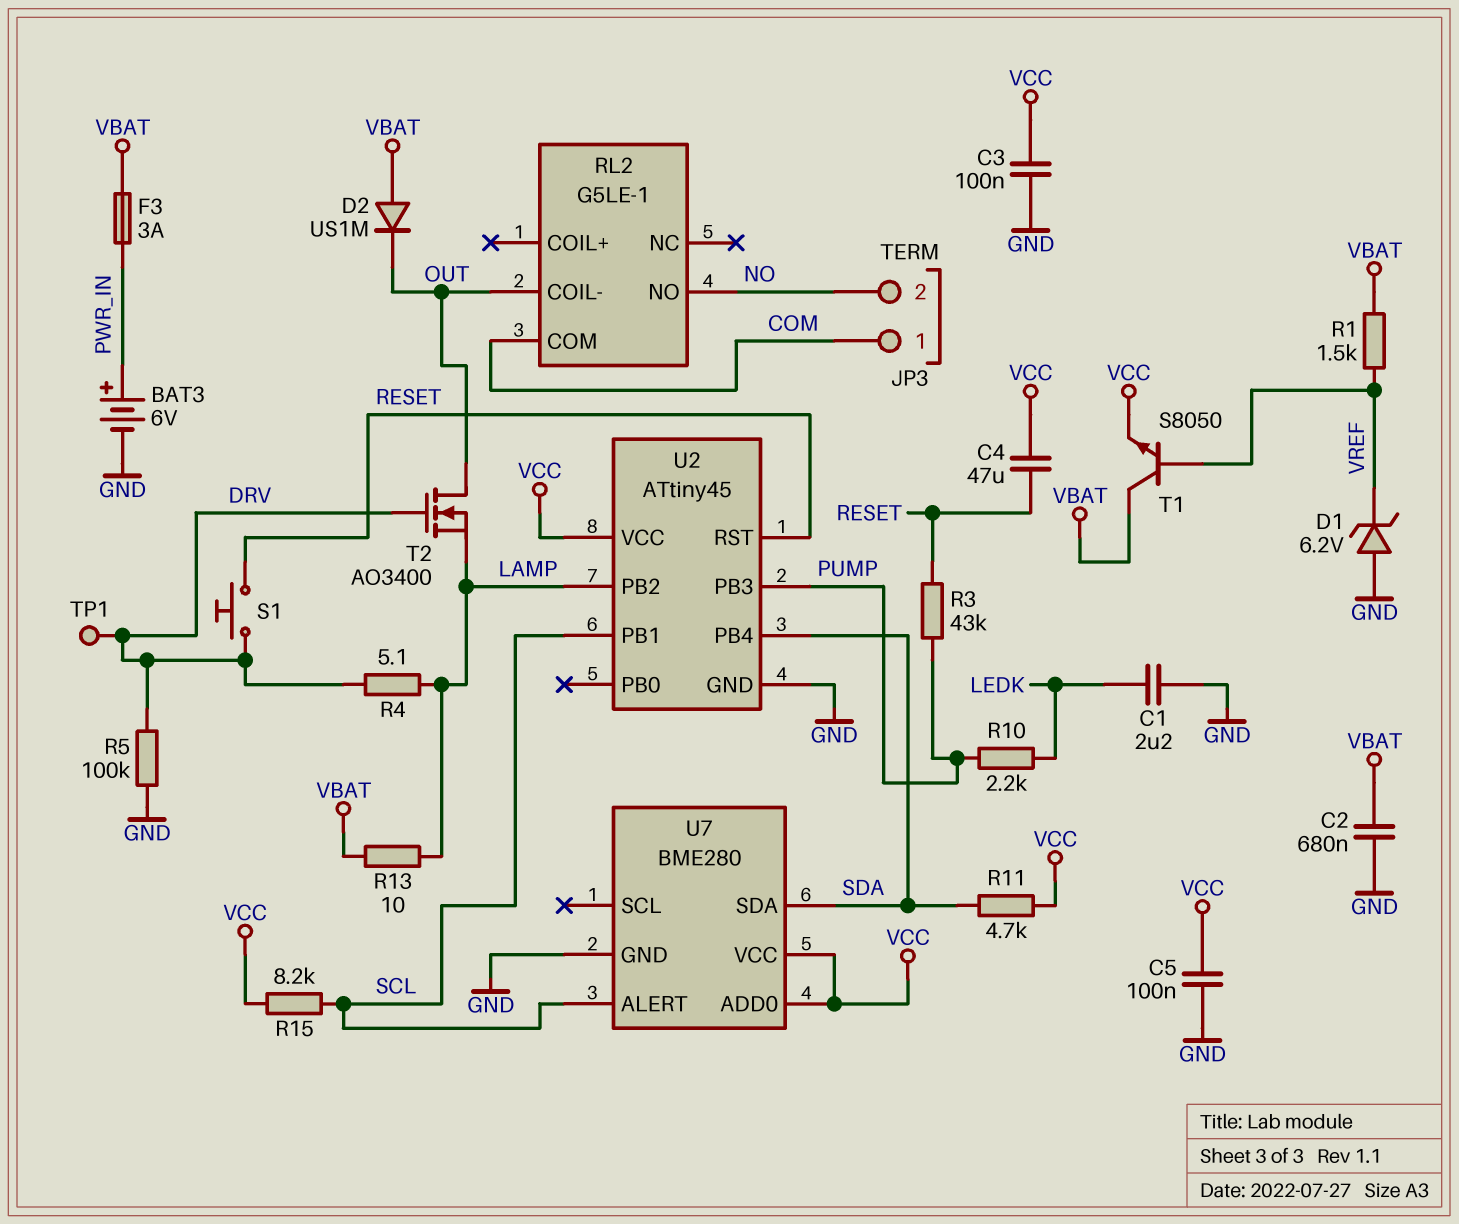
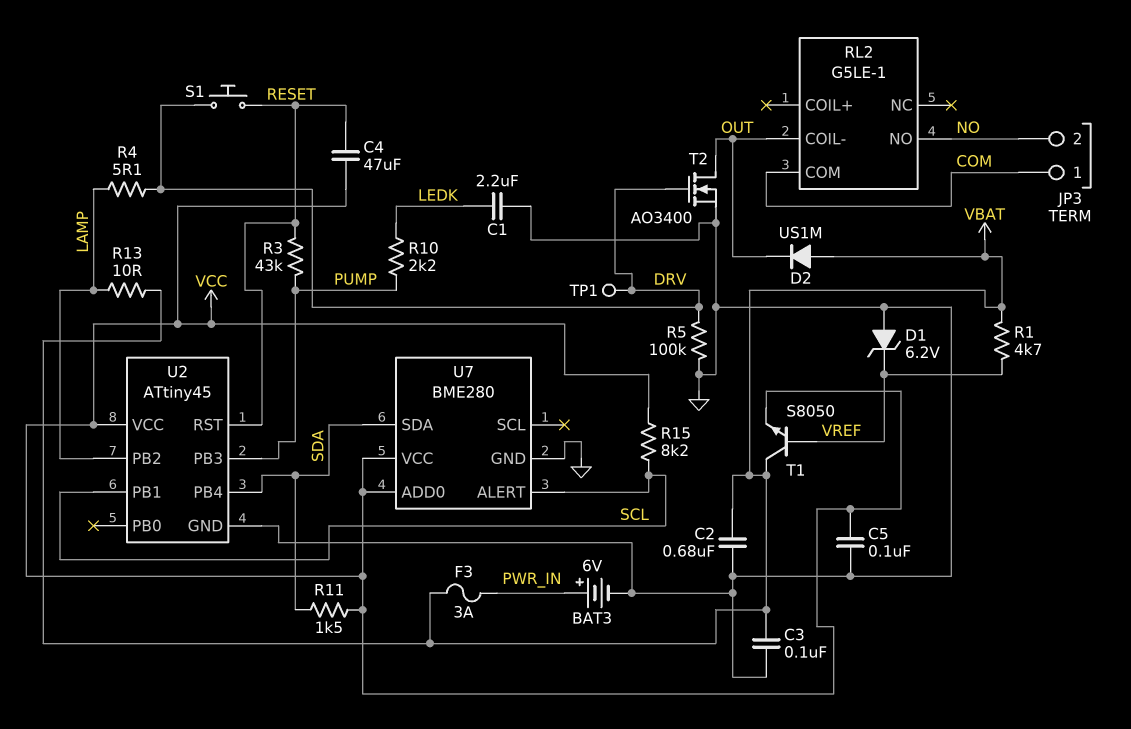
C3: 100nF (GND, VCC) -> 100nF (GND, VBAT)
R1: 1.5k (VBAT, VREF) -> 4.7k (VBAT, VREF)
R11: 4.7k (SDA, VCC) -> 1.5k (SDA, VCC)
T2: NMOS AO3400 (G DRV, D OUT, S LAMP) -> NMOS AO3400 (G DRV, D OUT, S GND)

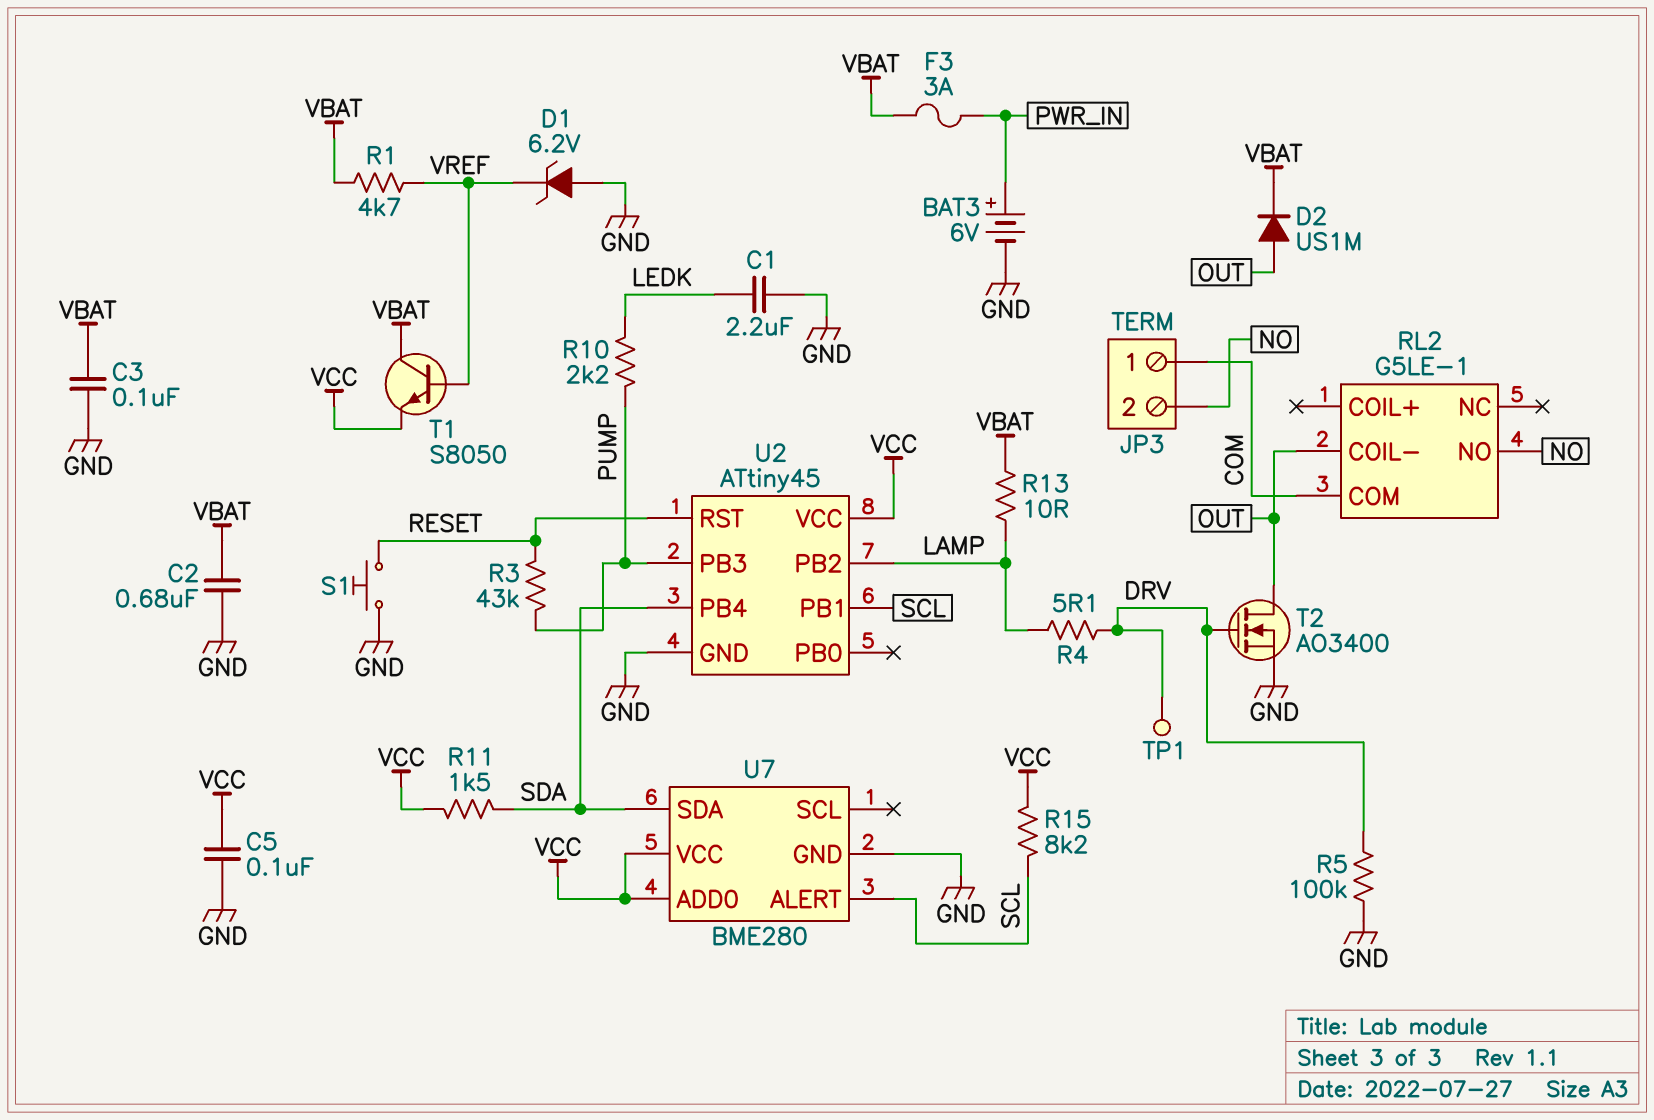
C4: 47uF (RESET, VCC) -> none
D2: diode US1M (A VBAT, K OUT) -> diode US1M (A OUT, K VBAT)
S1: button (DRV, RESET) -> button (GND, RESET)

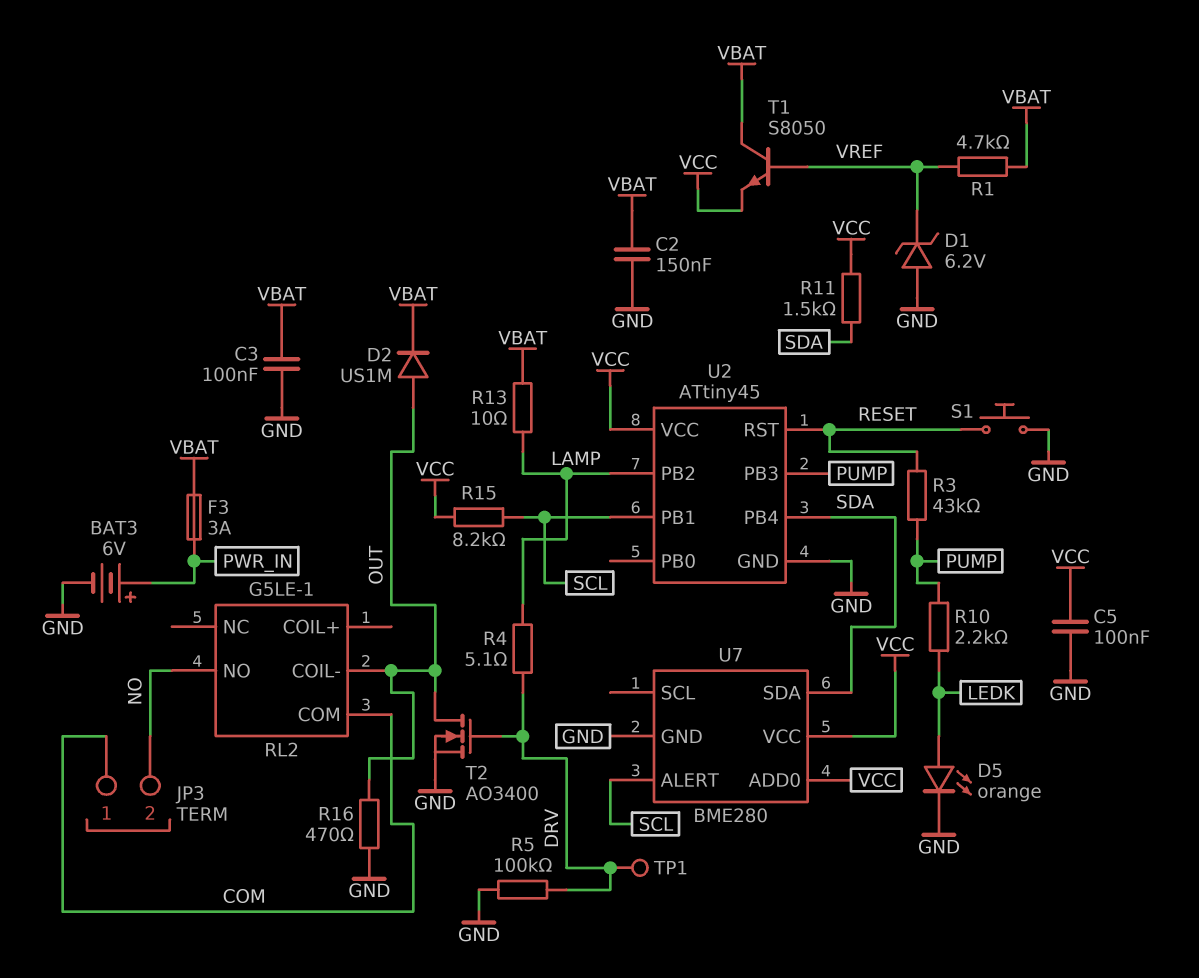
C1: 2.2uF (GND, LEDK) -> none
C2: 680nF (GND, VBAT) -> 150nF (GND, VBAT)
D5: none -> LED orange (A LEDK, K GND)
R16: none -> 470 (GND, OUT)

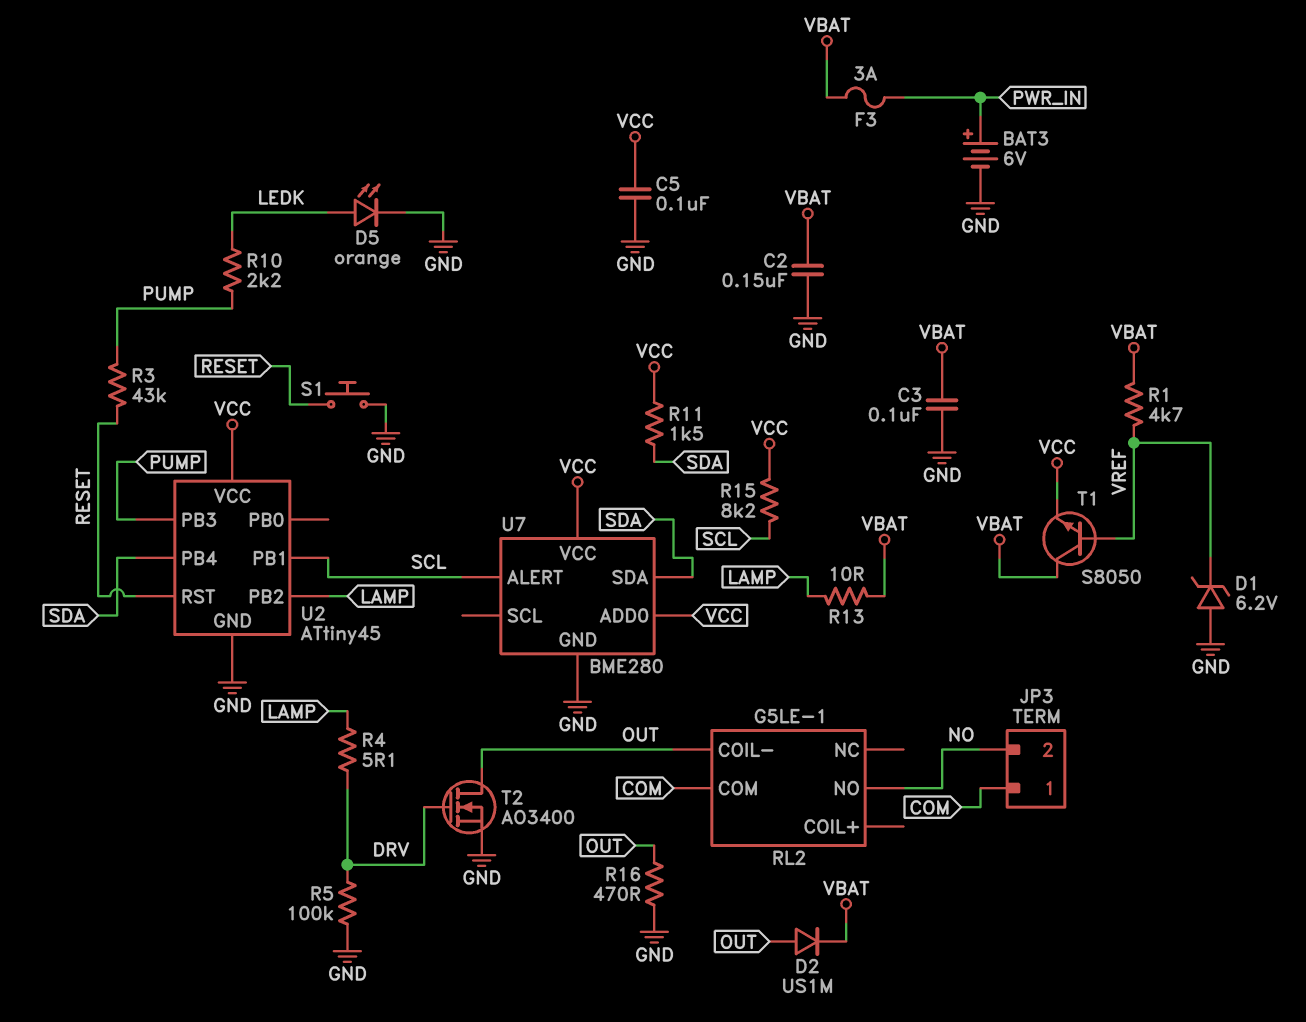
TP1: test point (DRV) -> none

